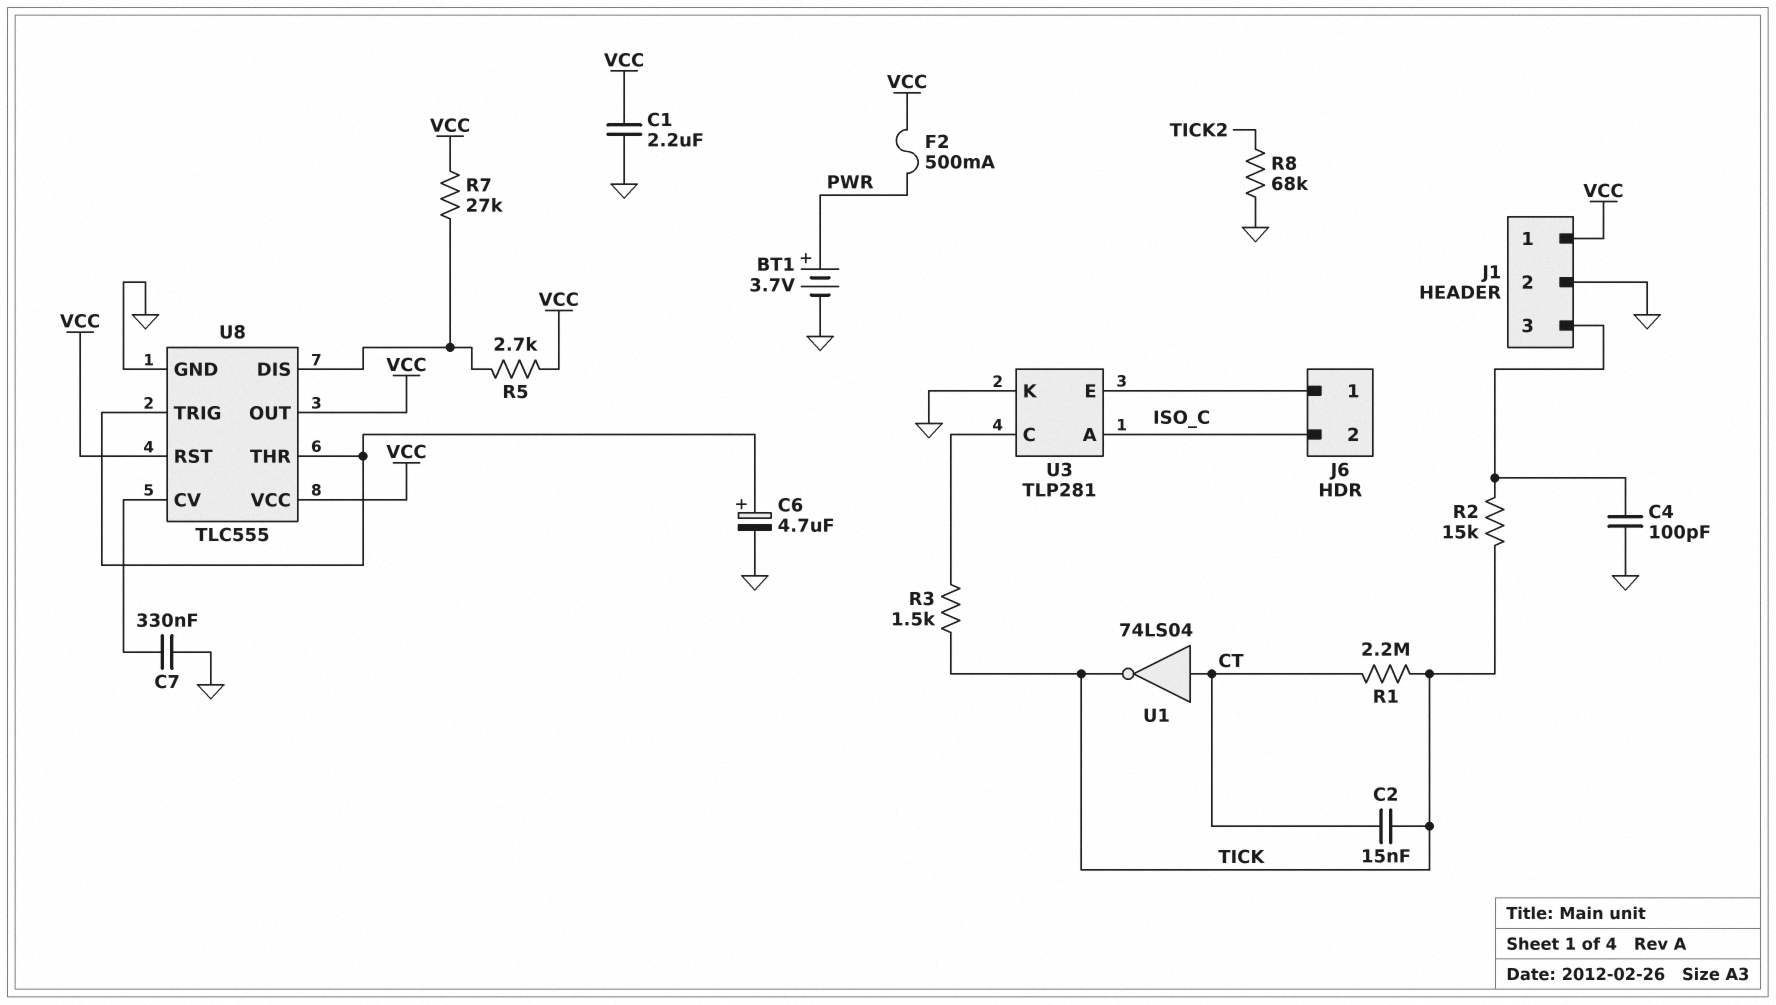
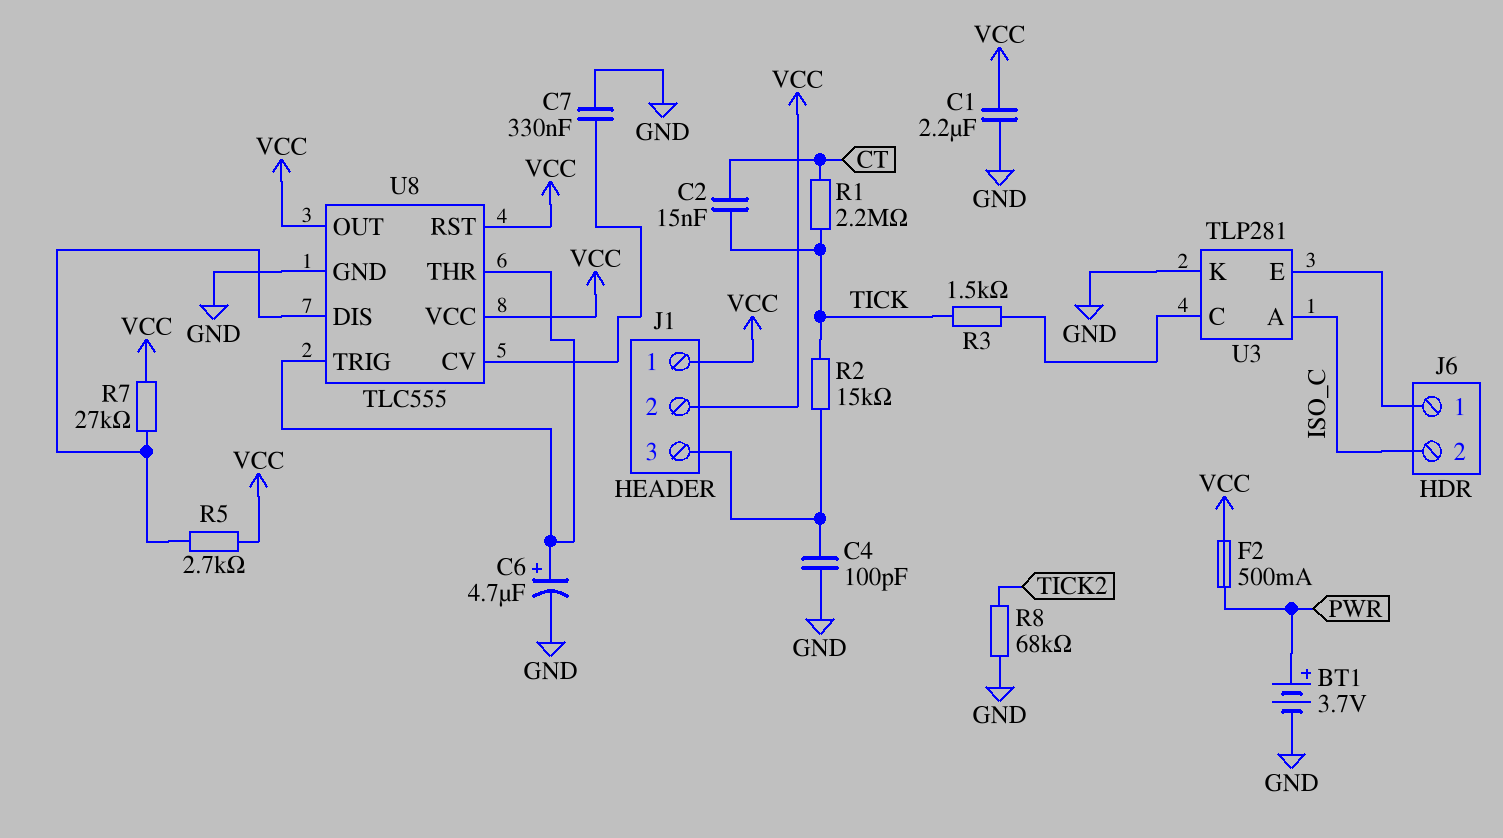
J1 pin 2: GND -> VCC
U1: NOT 74LS04 (in CT, out TICK) -> none

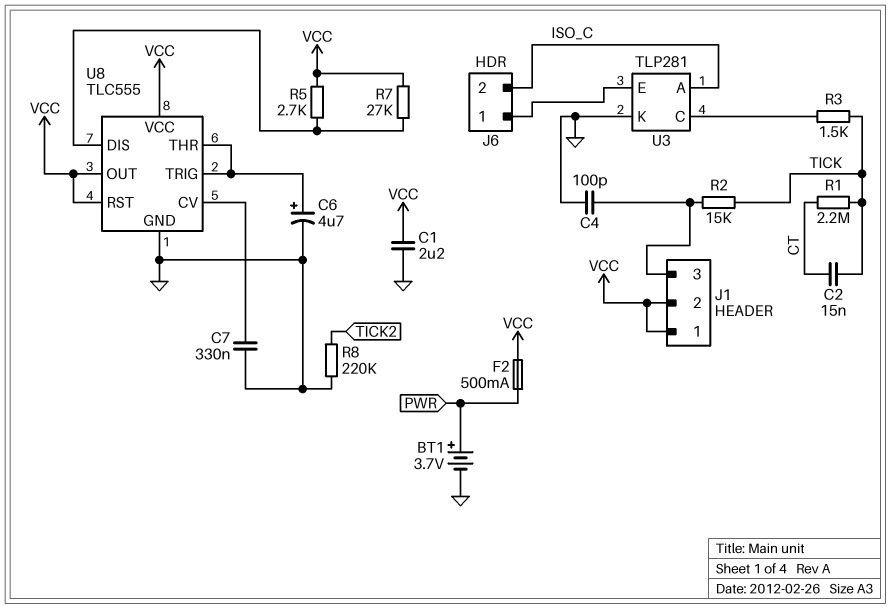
R8: 68k (GND, TICK2) -> 220k (GND, TICK2)

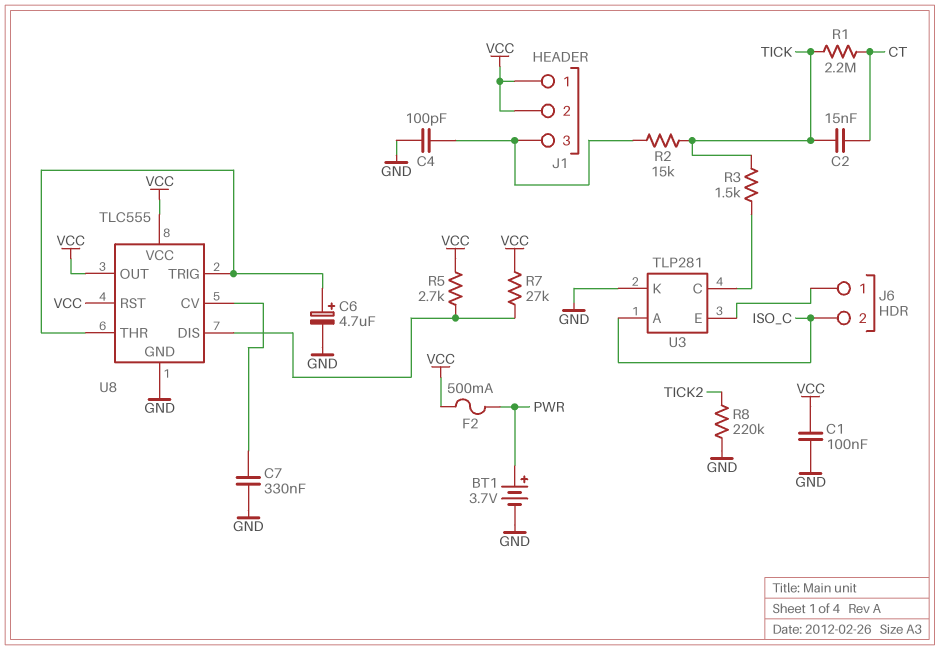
C1: 2.2uF (GND, VCC) -> 100nF (GND, VCC)

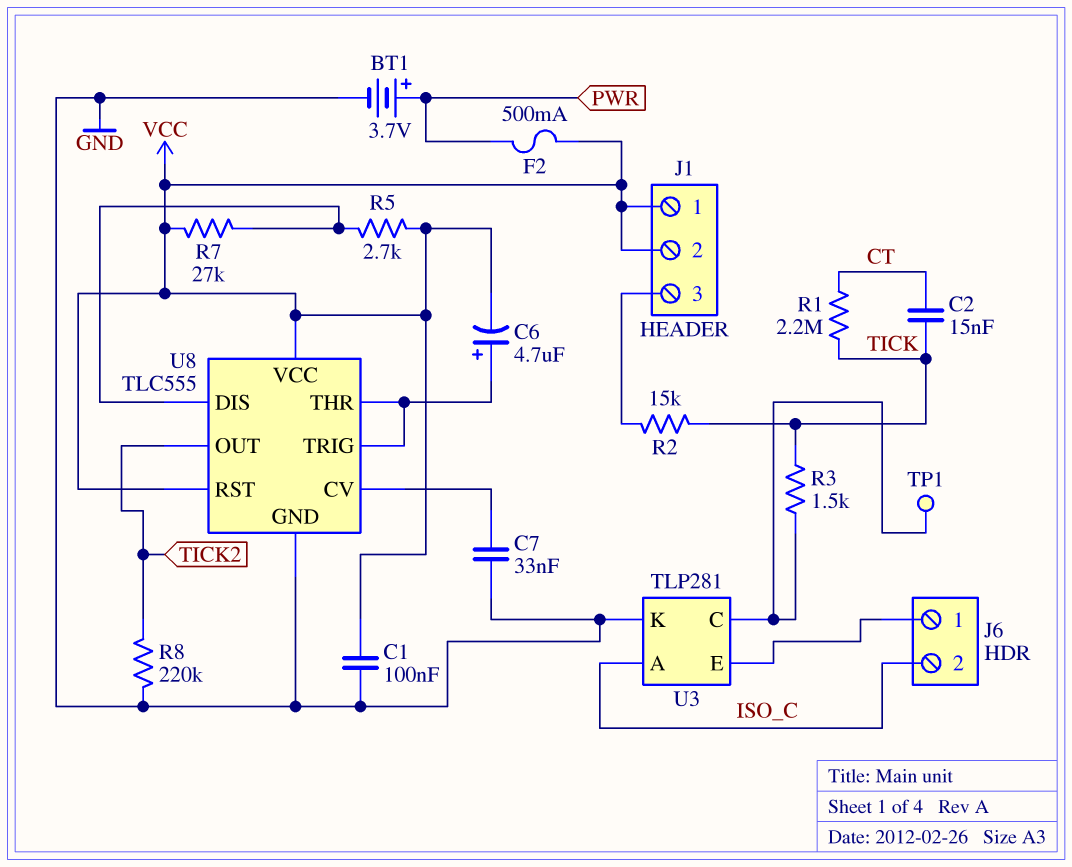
C4: 100pF (GND, J1/3) -> none
C6: 4.7uF (plus U8/THR, minus GND) -> 4.7uF (plus U8/THR, minus VCC)
C7: 330nF (GND, U8/CV) -> 33nF (GND, U8/CV)
TP1: none -> test point (U3/C)
U8 pin OUT: VCC -> TICK2

